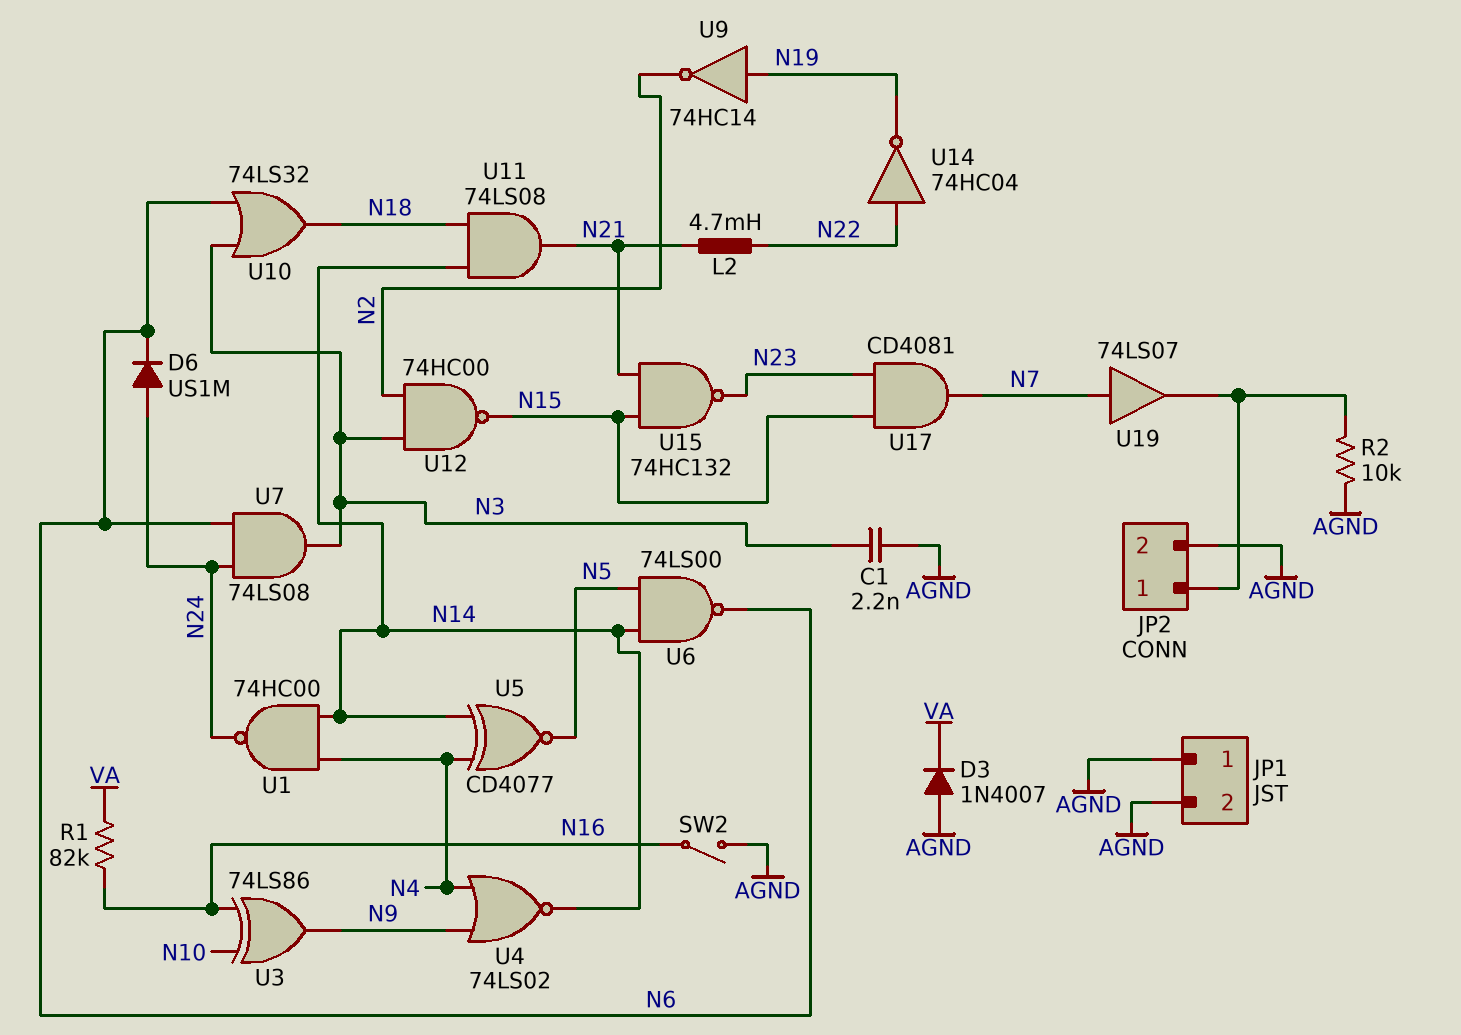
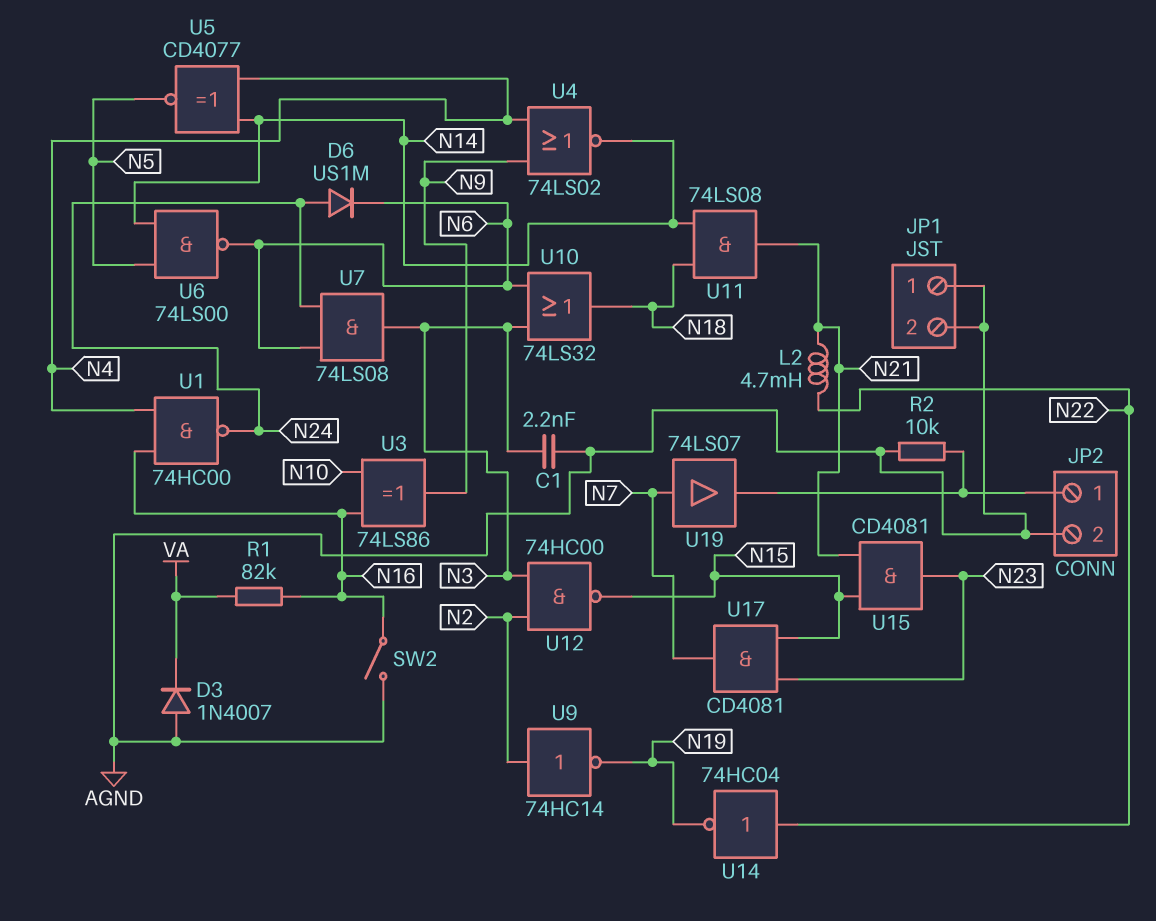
U1: NAND 74HC00 (in N4, in N14, out N24) -> NAND 74HC00 (in N4, in N16, out N24)
U9: NOT 74HC14 (in N19, out N2) -> NOT 74HC14 (in N2, out N19)
U15: NAND 74HC132 (in N15, in N21, out N23) -> AND CD4081 (in N15, in N21, out N23)

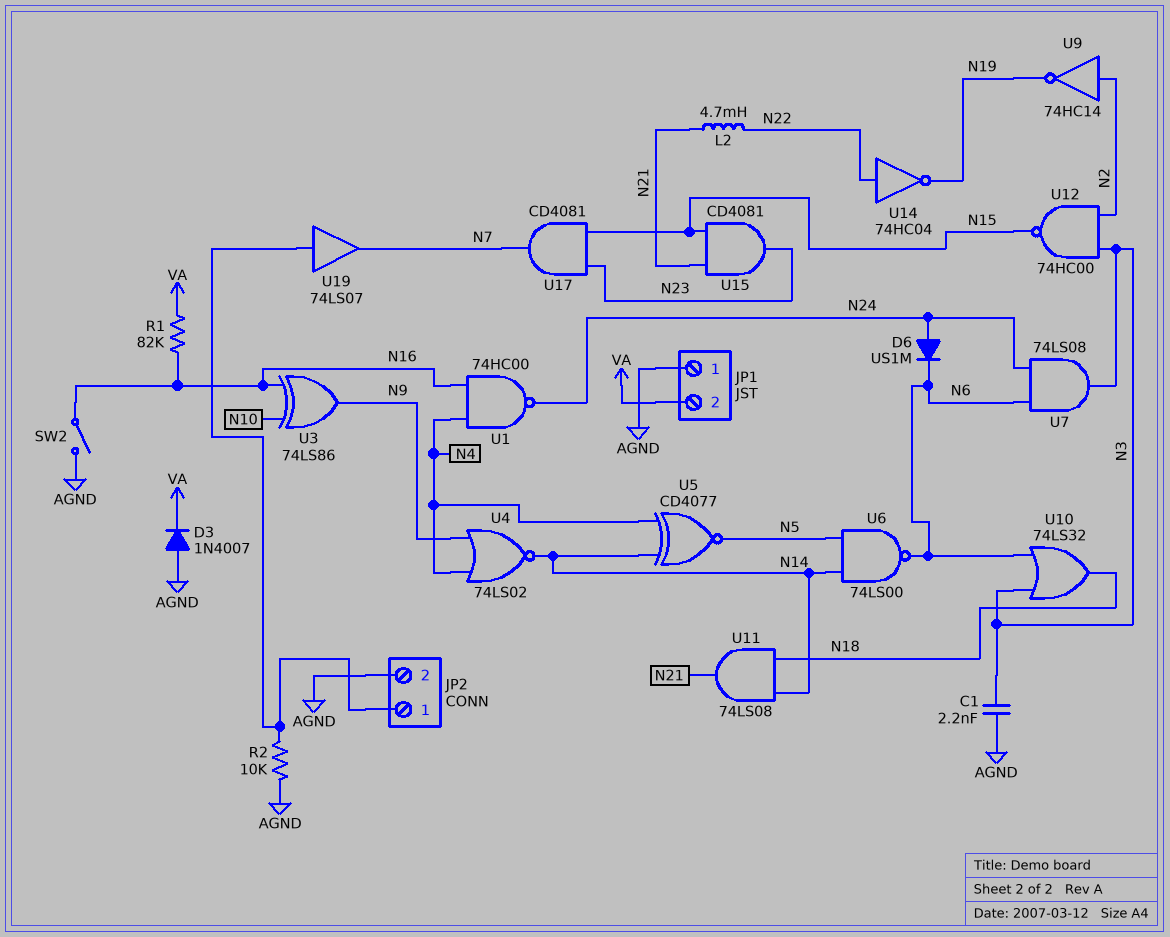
JP1 pin 2: AGND -> VA
U19: buffer 74LS07 (in N7, out JP2/1) -> buffer 74LS07 (in JP2/1, out N7)

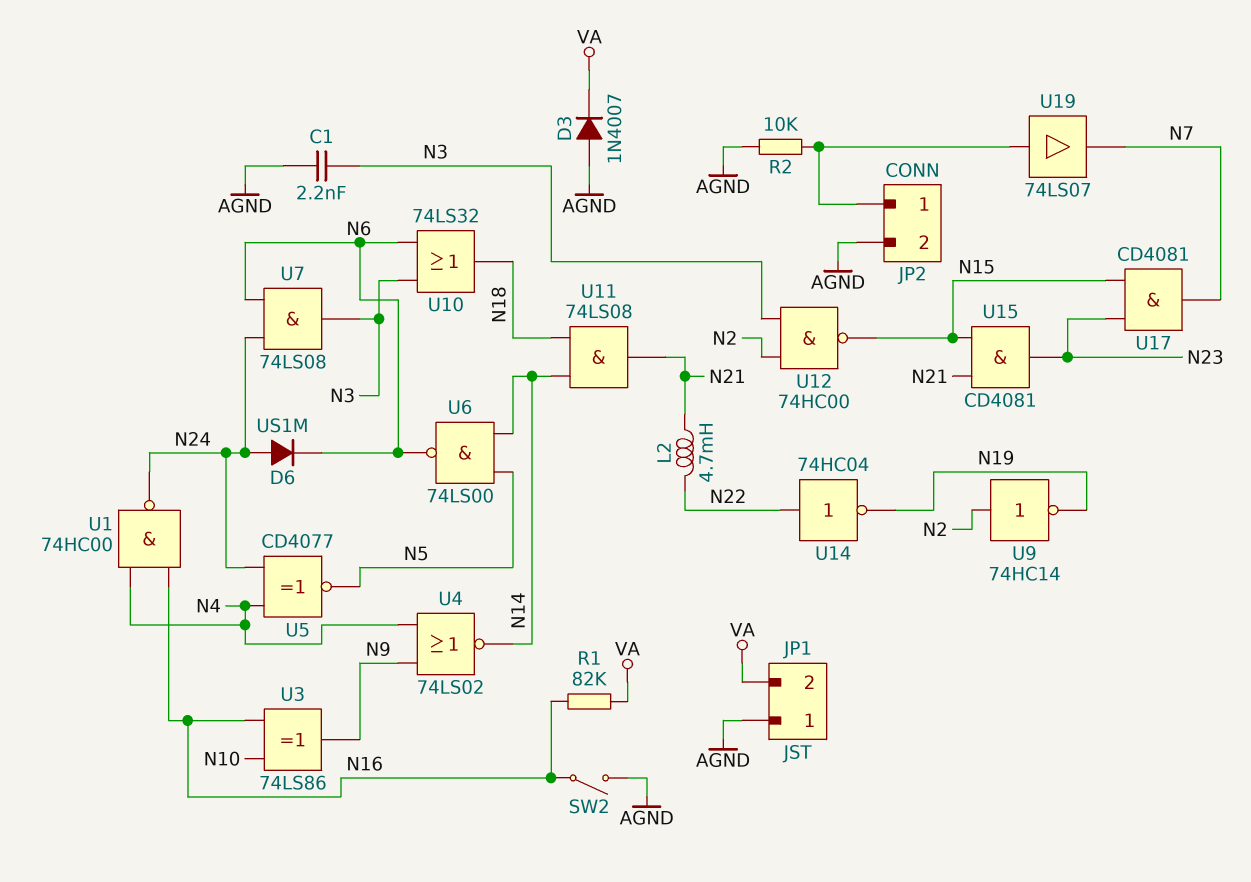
U5: XNOR CD4077 (in N4, in N14, out N5) -> XNOR CD4077 (in N4, in N24, out N5)

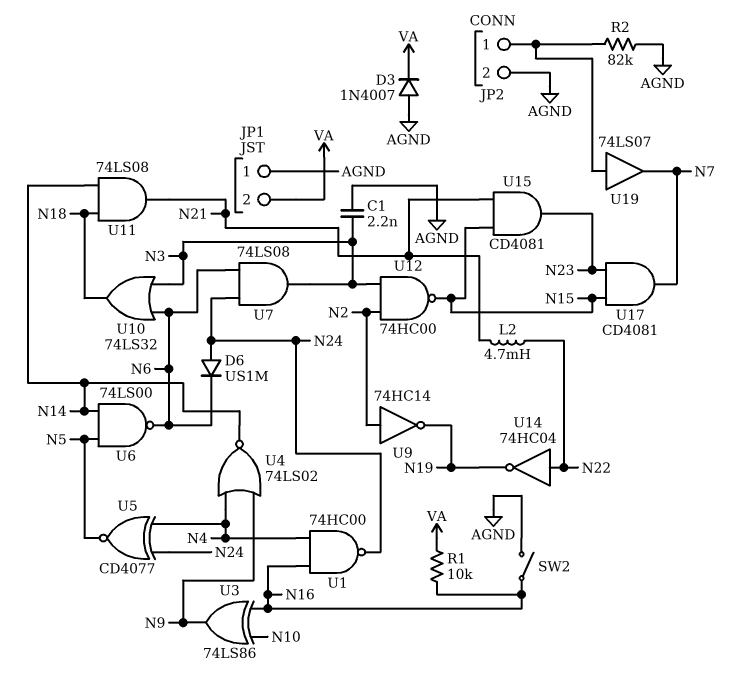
R1: 82k (N16, VA) -> 10k (N16, VA)
R2: 10k (AGND, JP2/1) -> 82k (AGND, JP2/1)

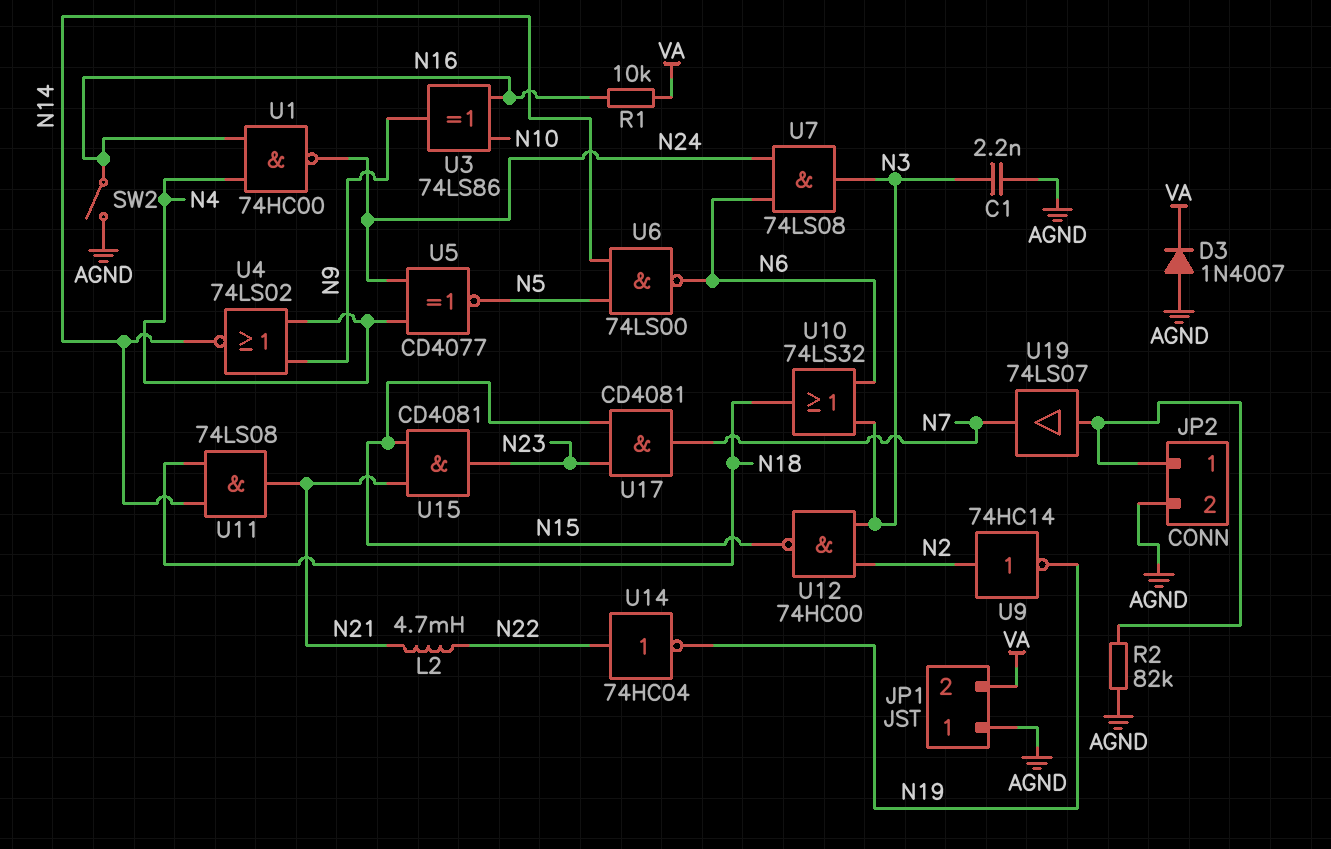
D6: diode US1M (A N24, K N6) -> none

